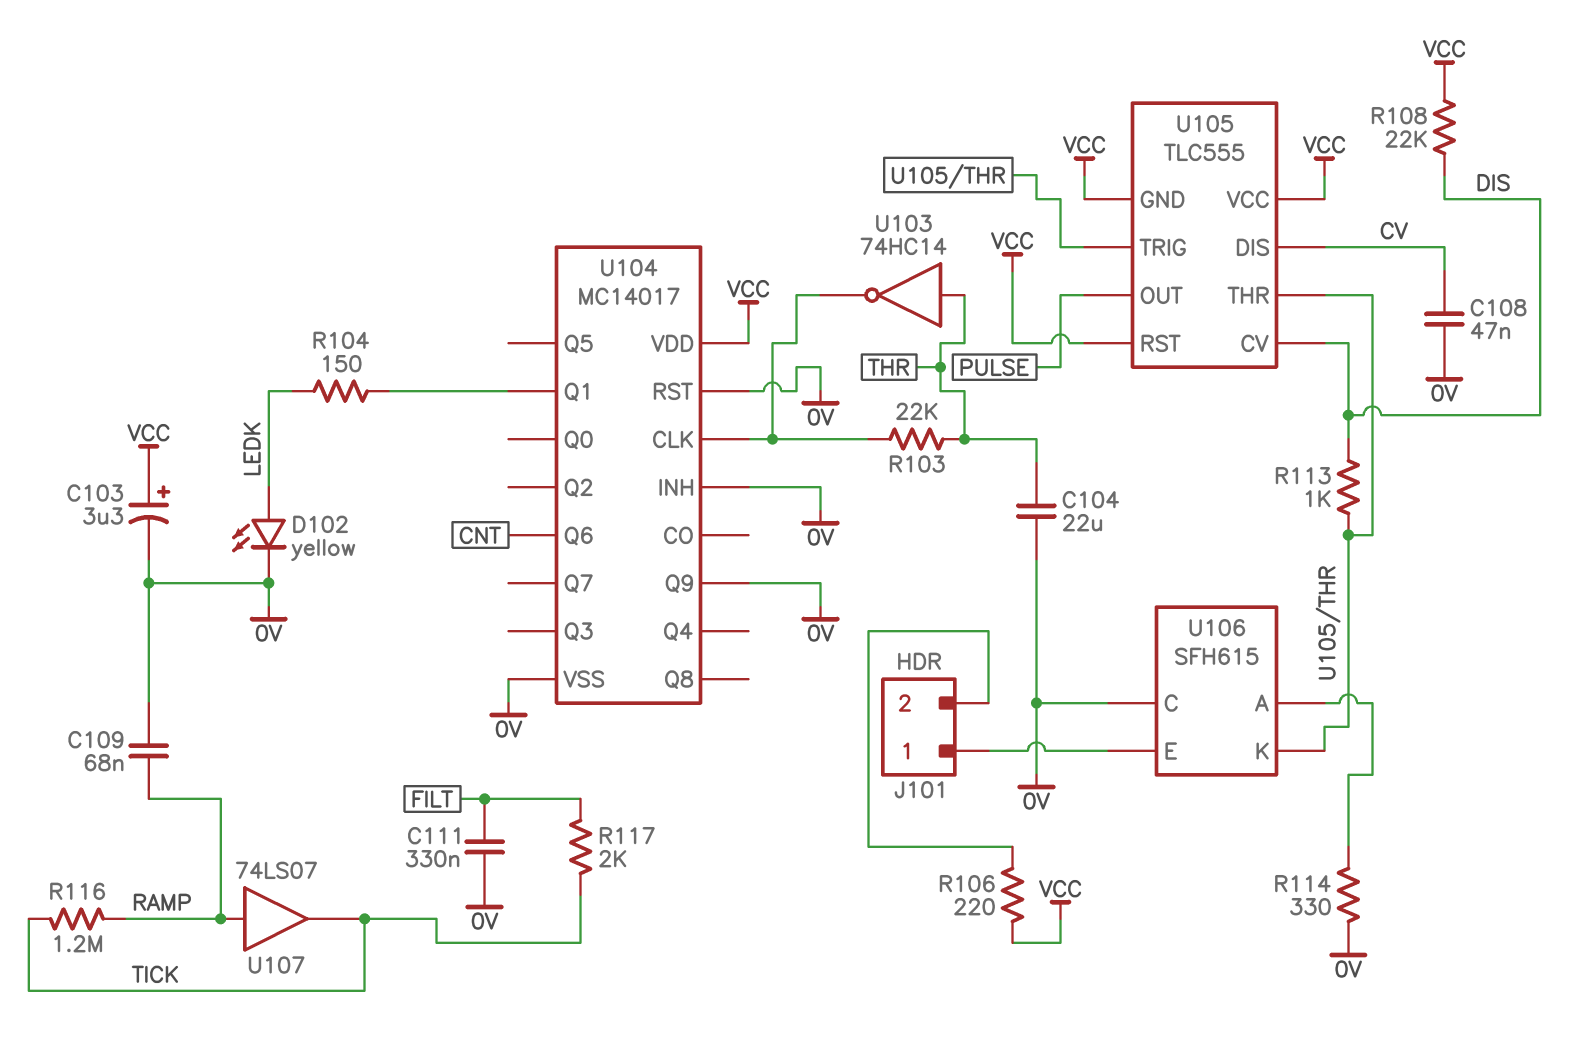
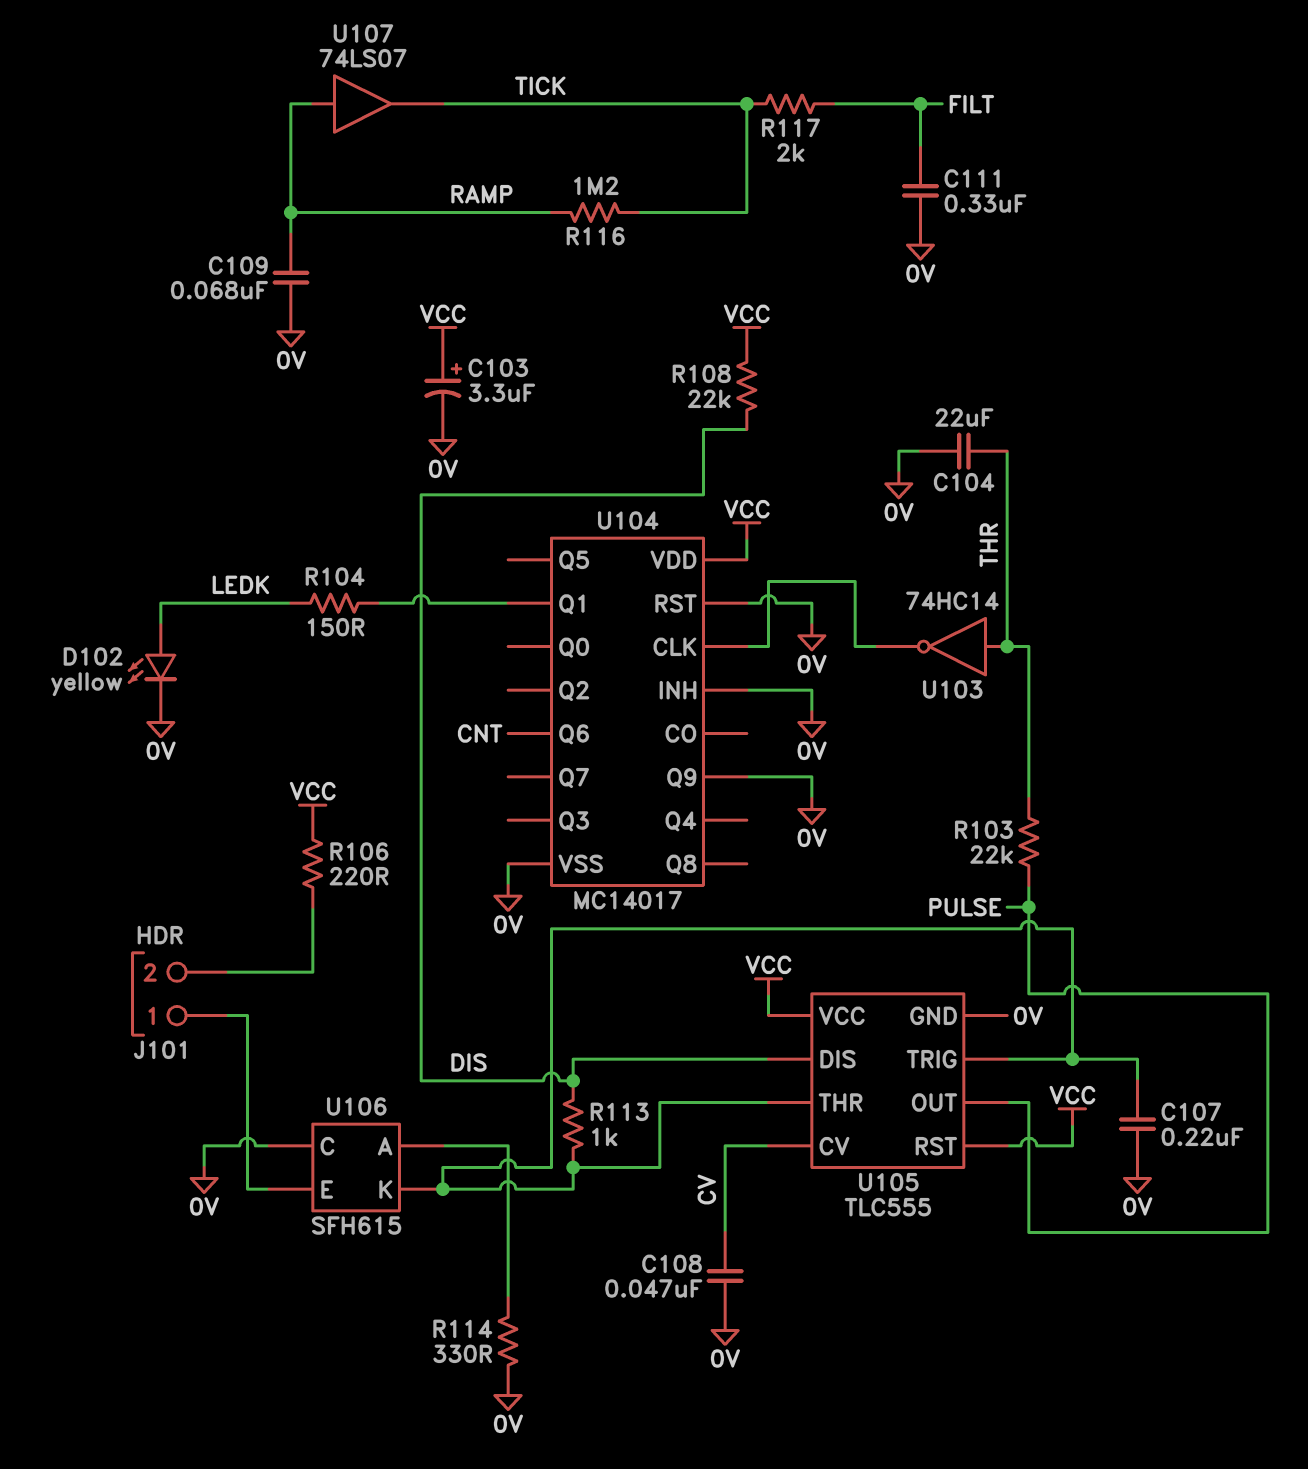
C107: none -> 220nF (0V, U105/THR)
R103: 22k (THR, U104/CLK) -> 22k (PULSE, THR)
U105 pin CV: DIS -> CV
U105 pin DIS: CV -> DIS
U105 pin GND: VCC -> 0V

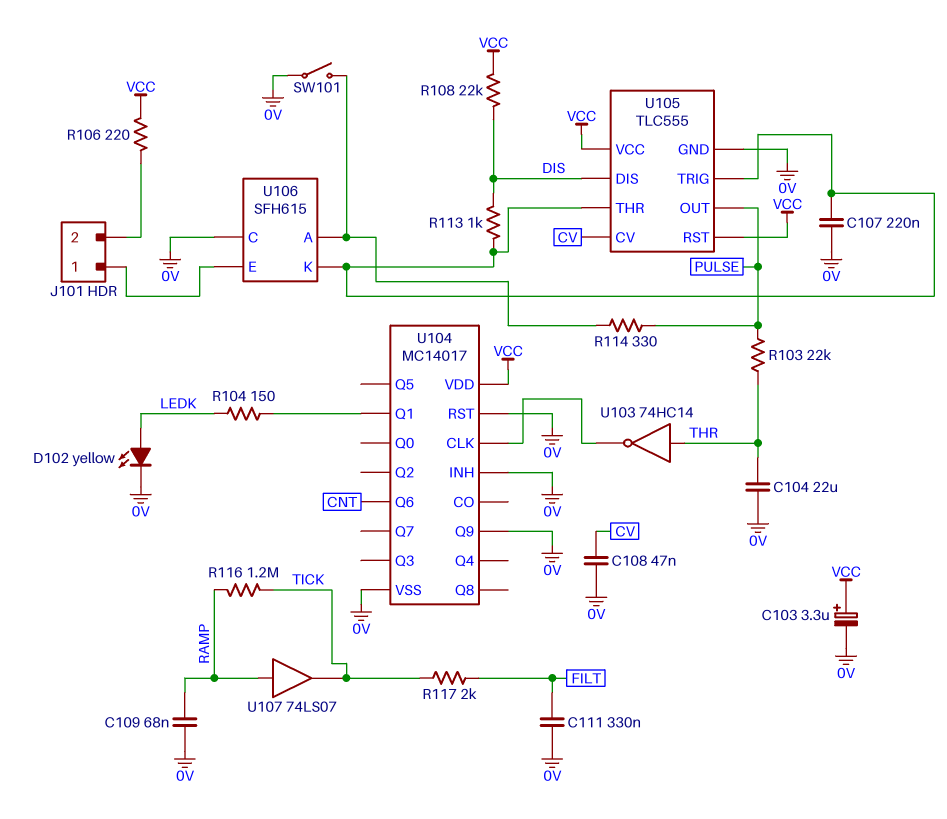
R114: 330 (0V, U106/A) -> 330 (PULSE, U106/A)
SW101: none -> switch (0V, U106/A)

